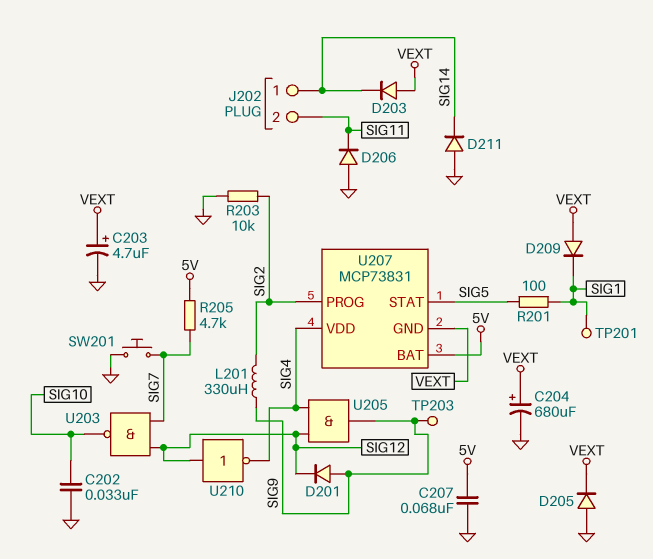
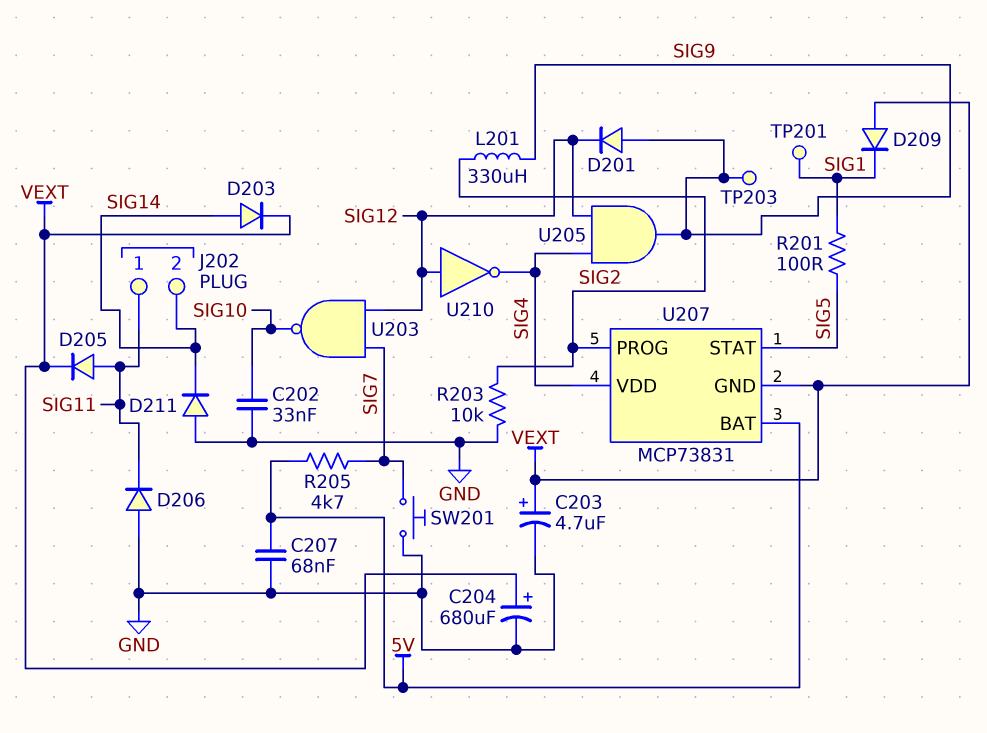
D203: diode (A VEXT, K SIG14) -> diode (A SIG14, K VEXT)
D205: diode (A GND, K VEXT) -> diode (A SIG11, K VEXT)
J202 pin 1: SIG14 -> SIG11
J202 pin 2: SIG11 -> SIG14

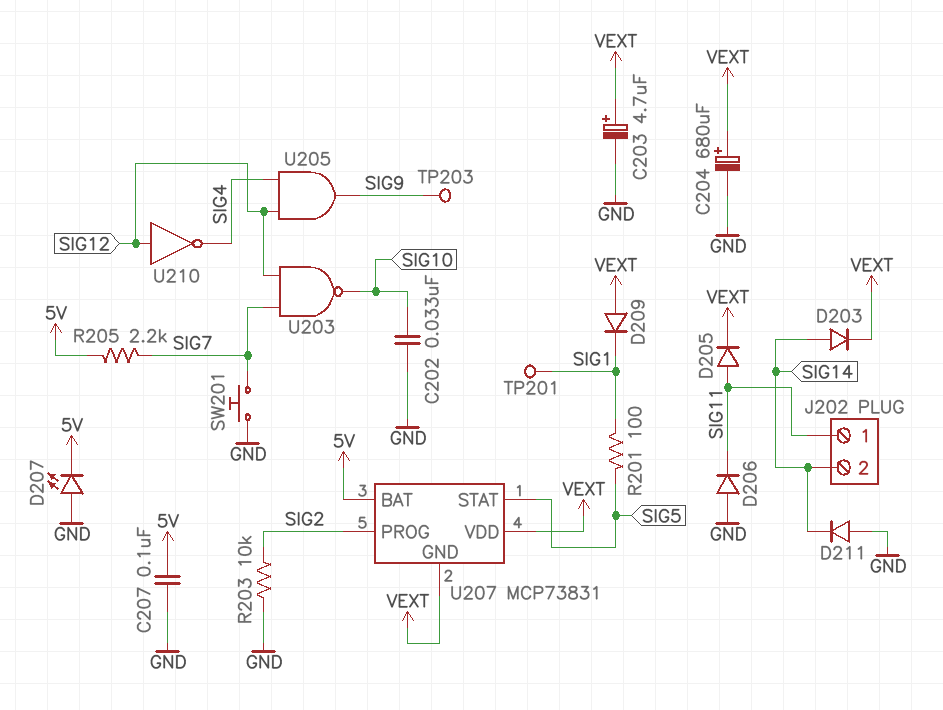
C207: 68nF (5V, GND) -> 100nF (5V, GND)
D201: diode (A SIG9, K SIG12) -> none
D207: none -> LED (A GND, K 5V)
L201: 330uH (SIG2, SIG9) -> none
R205: 4.7k (5V, SIG7) -> 2.2k (5V, SIG7)
U207 pin VDD: SIG4 -> VEXT

